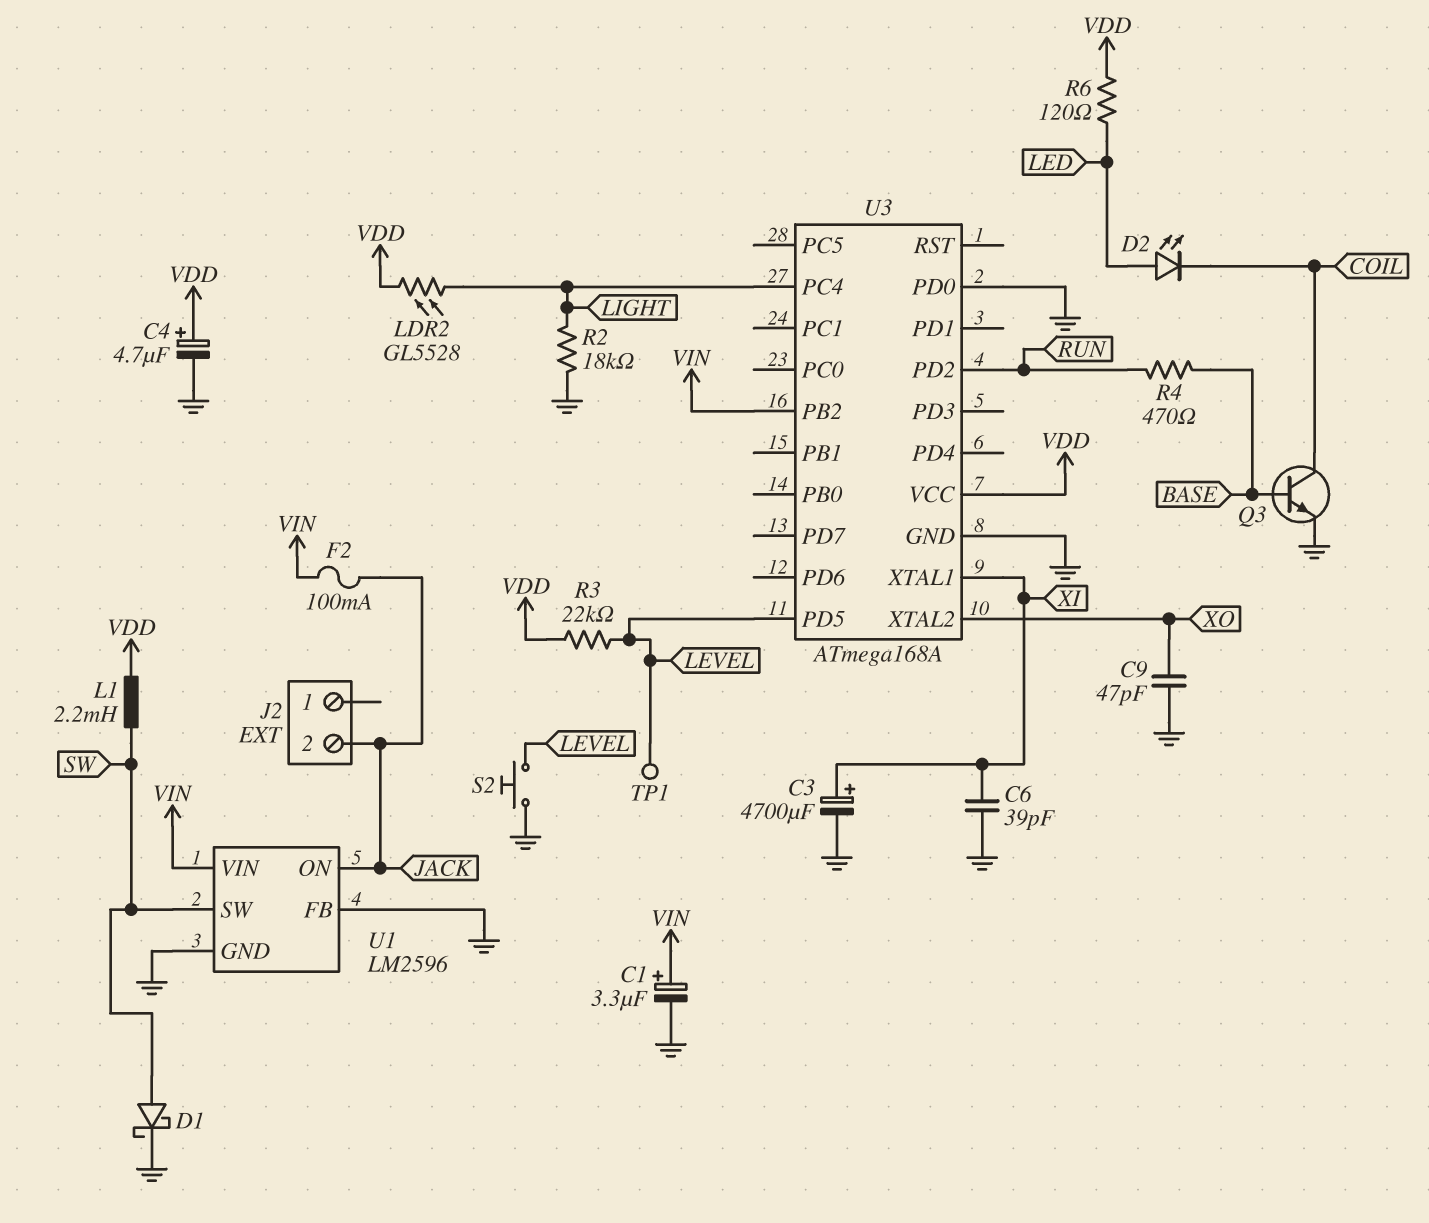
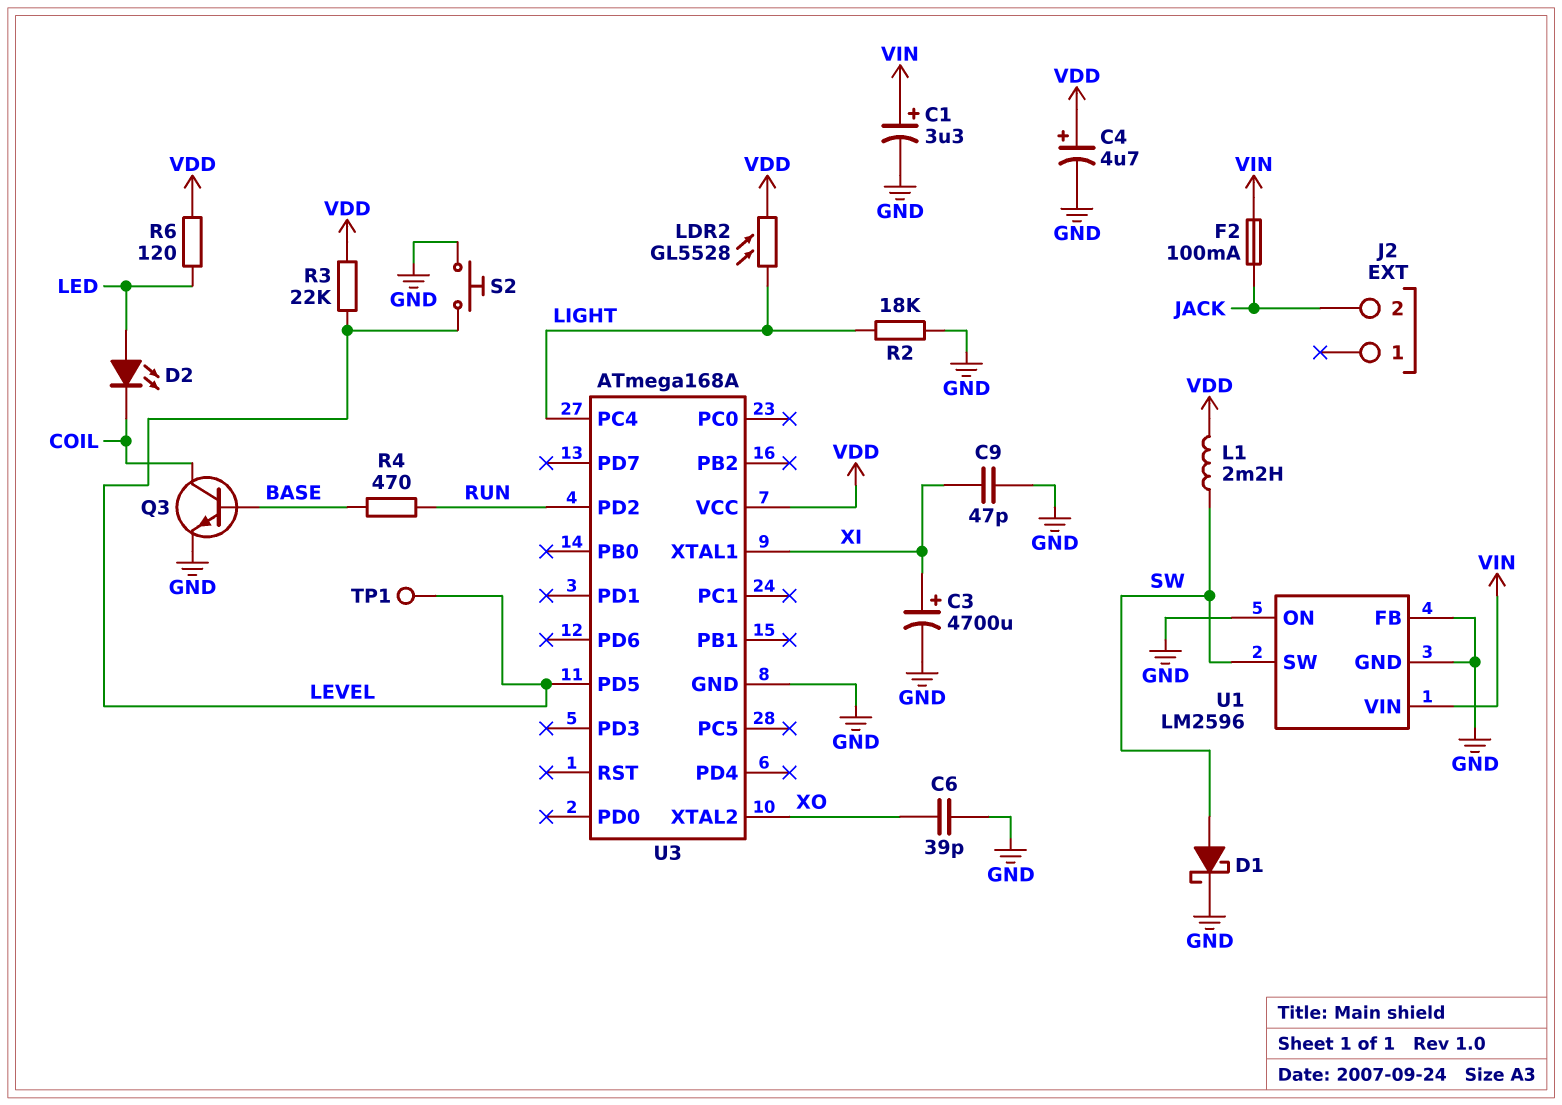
C6: 39pF (GND, XI) -> 39pF (GND, XO)
C9: 47pF (GND, XO) -> 47pF (GND, XI)
U1 pin ON: JACK -> GND
U3 pin PB2: VIN -> none
U3 pin PD0: GND -> none

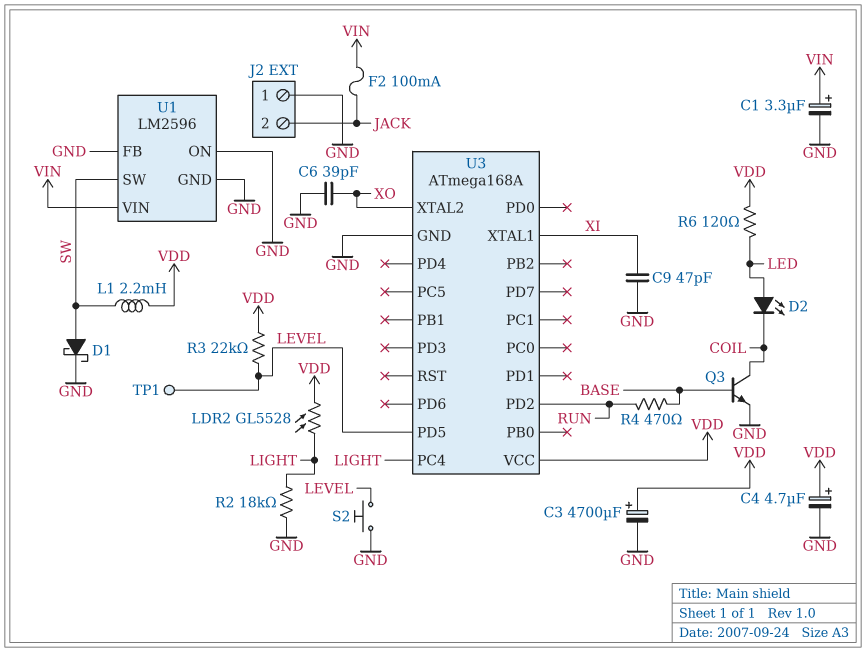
C3: 4700uF (plus XI, minus GND) -> 4700uF (plus VDD, minus GND)
J2 pin 1: none -> GND

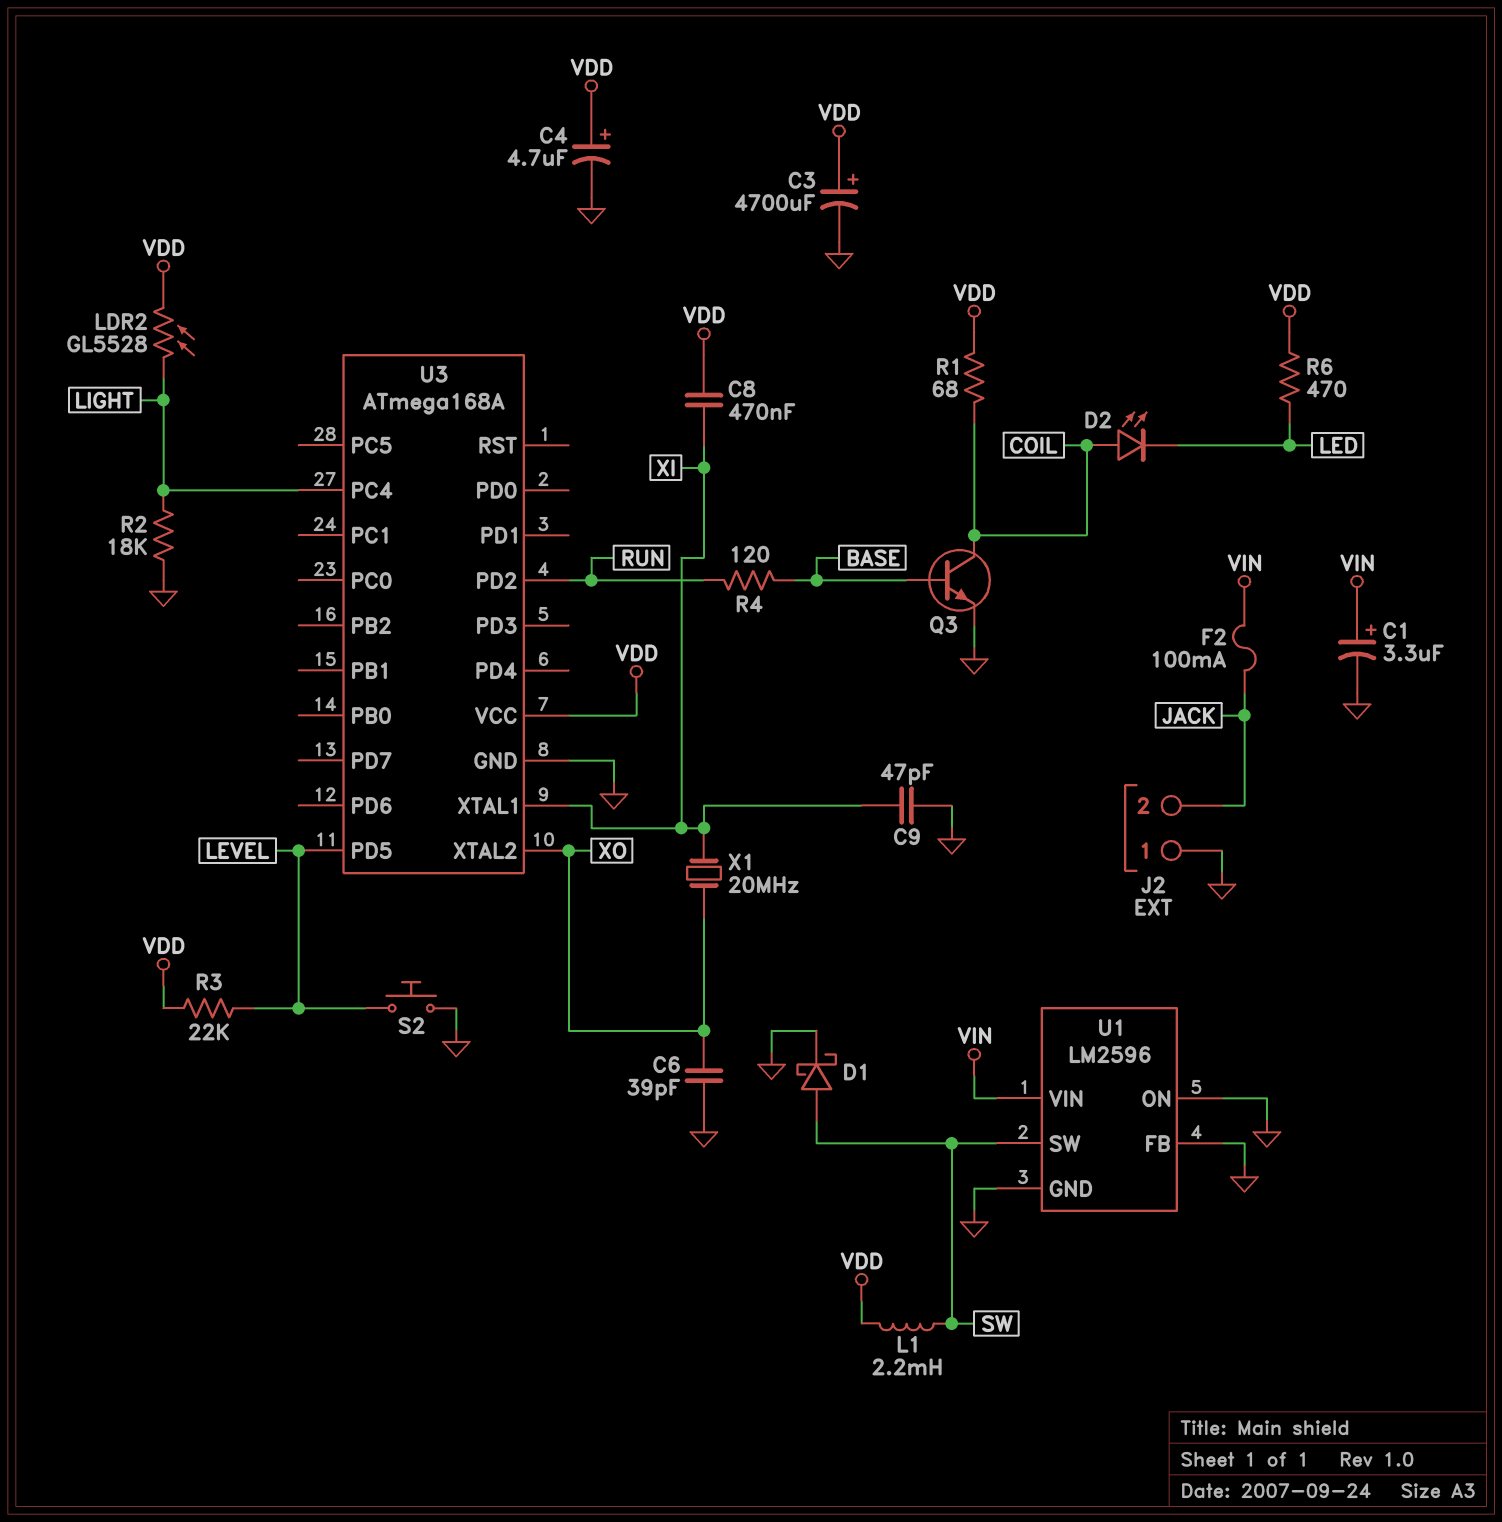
C8: none -> 470nF (VDD, XI)
D2: LED (A LED, K COIL) -> LED (A COIL, K LED)
R1: none -> 68 (COIL, VDD)
R4: 470 (BASE, RUN) -> 120 (BASE, RUN)
R6: 120 (LED, VDD) -> 470 (LED, VDD)
TP1: test point (LEVEL) -> none
X1: none -> 20MHz (XI, XO)

